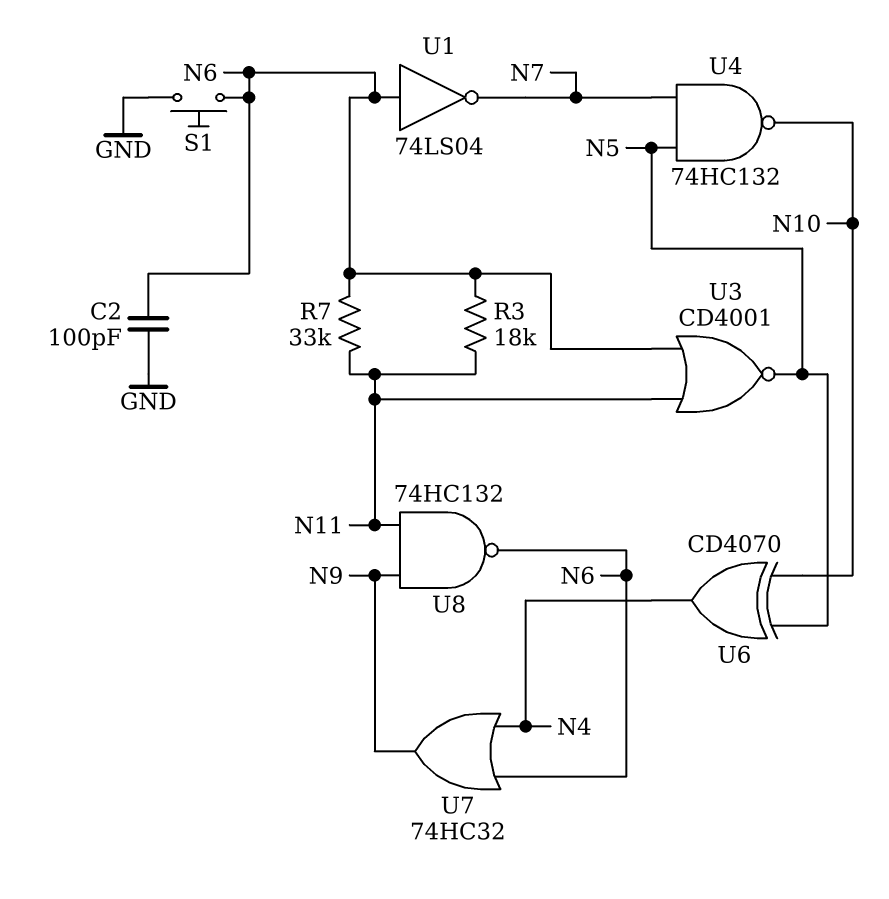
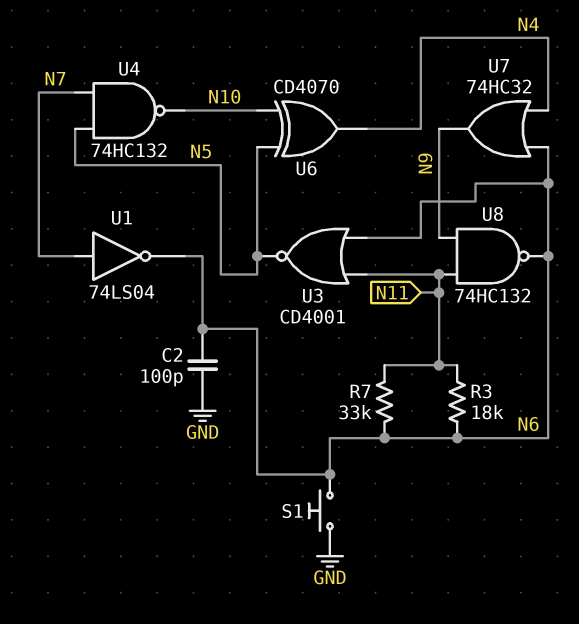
U1: NOT 74LS04 (in N6, out N7) -> NOT 74LS04 (in N7, out N6)

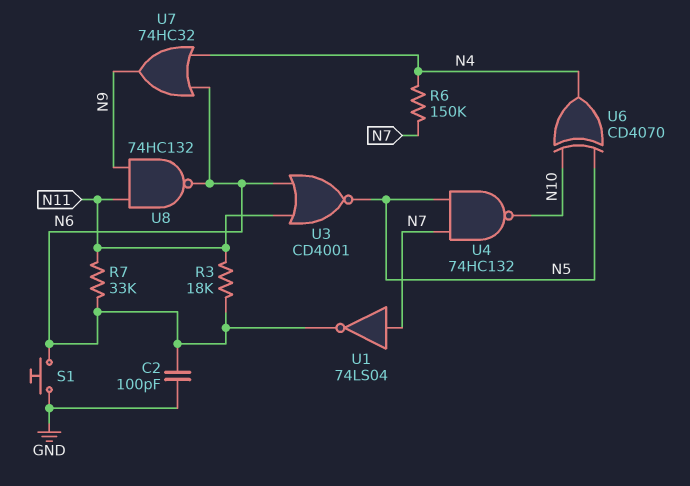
R6: none -> 150k (N4, N7)

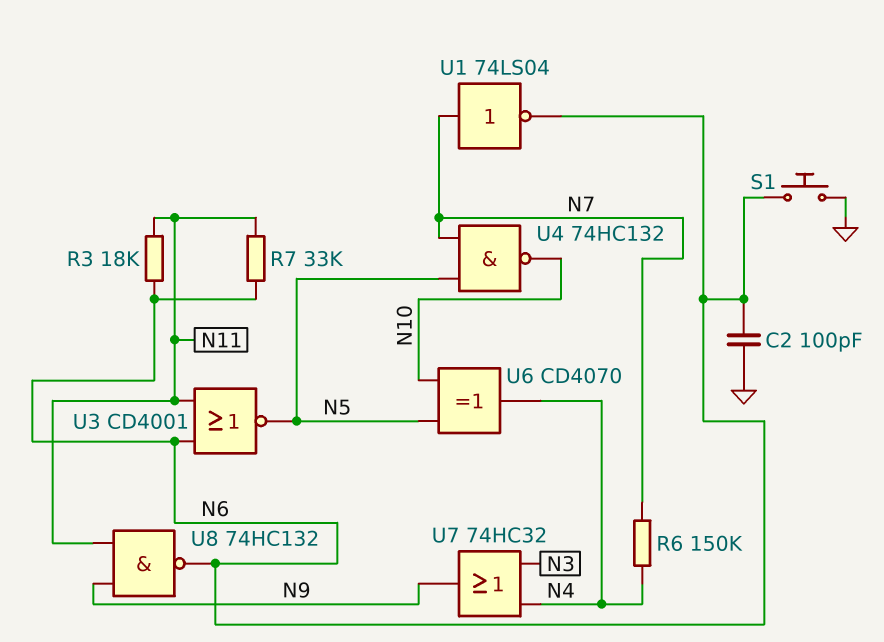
U7: OR 74HC32 (in N4, in N6, out N9) -> OR 74HC32 (in N3, in N4, out N9)

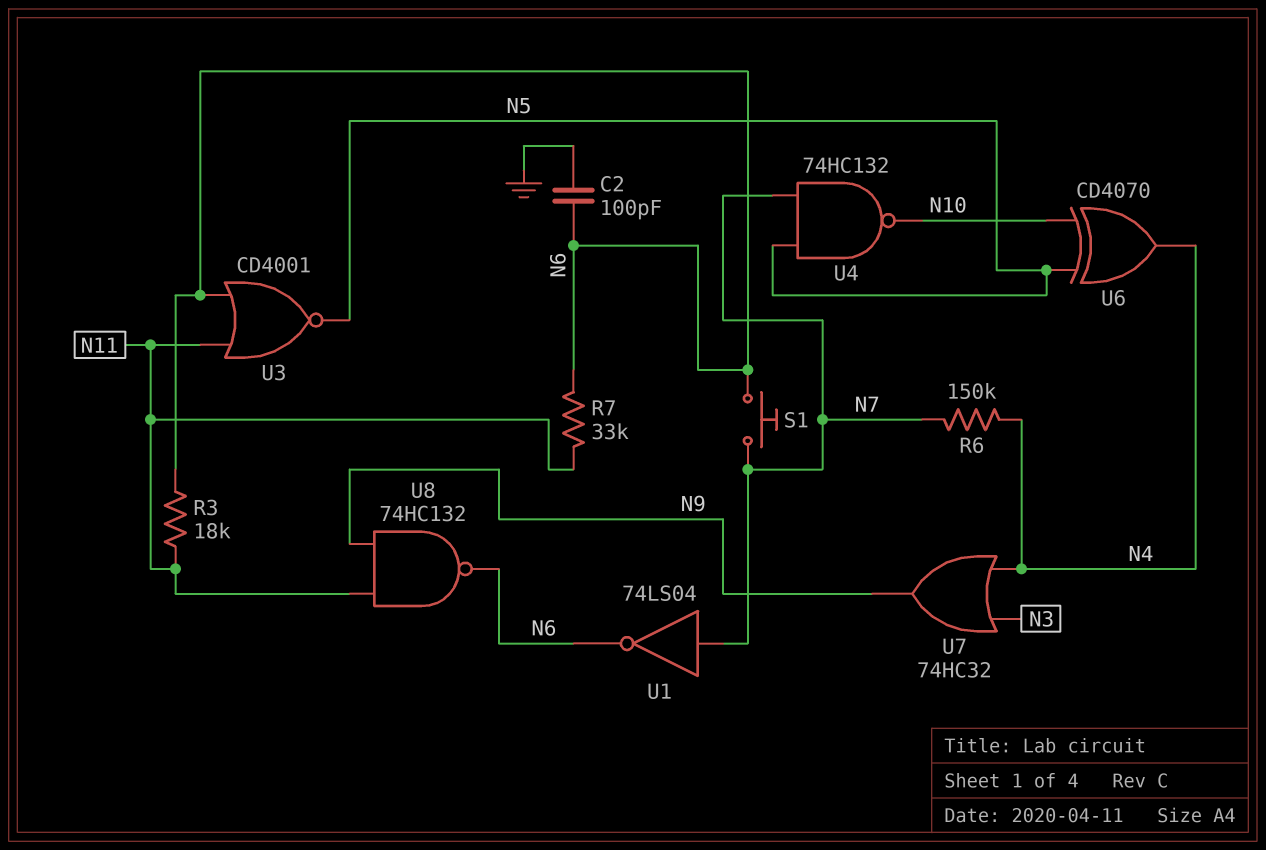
S1: button (GND, N6) -> button (N6, N7)

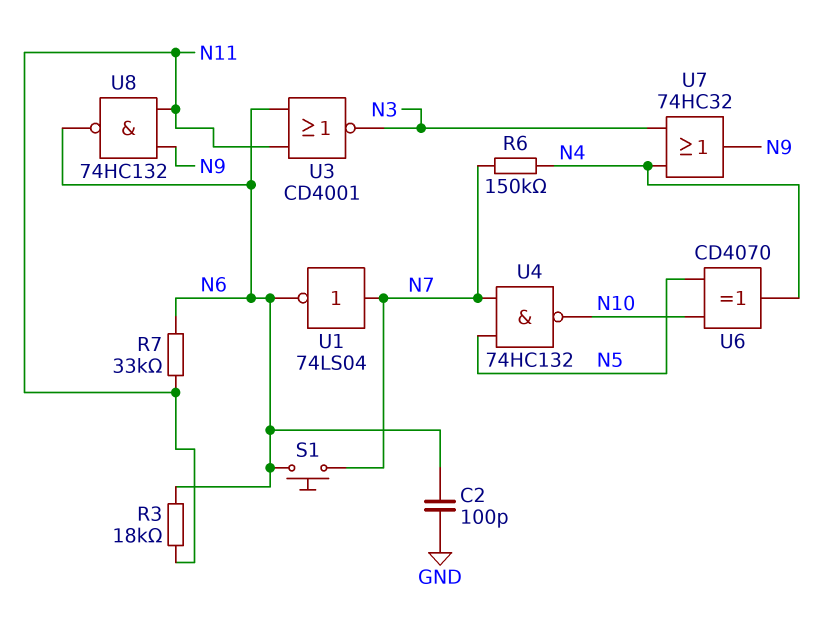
U3: NOR CD4001 (in N6, in N11, out N5) -> NOR CD4001 (in N6, in N11, out N3)

